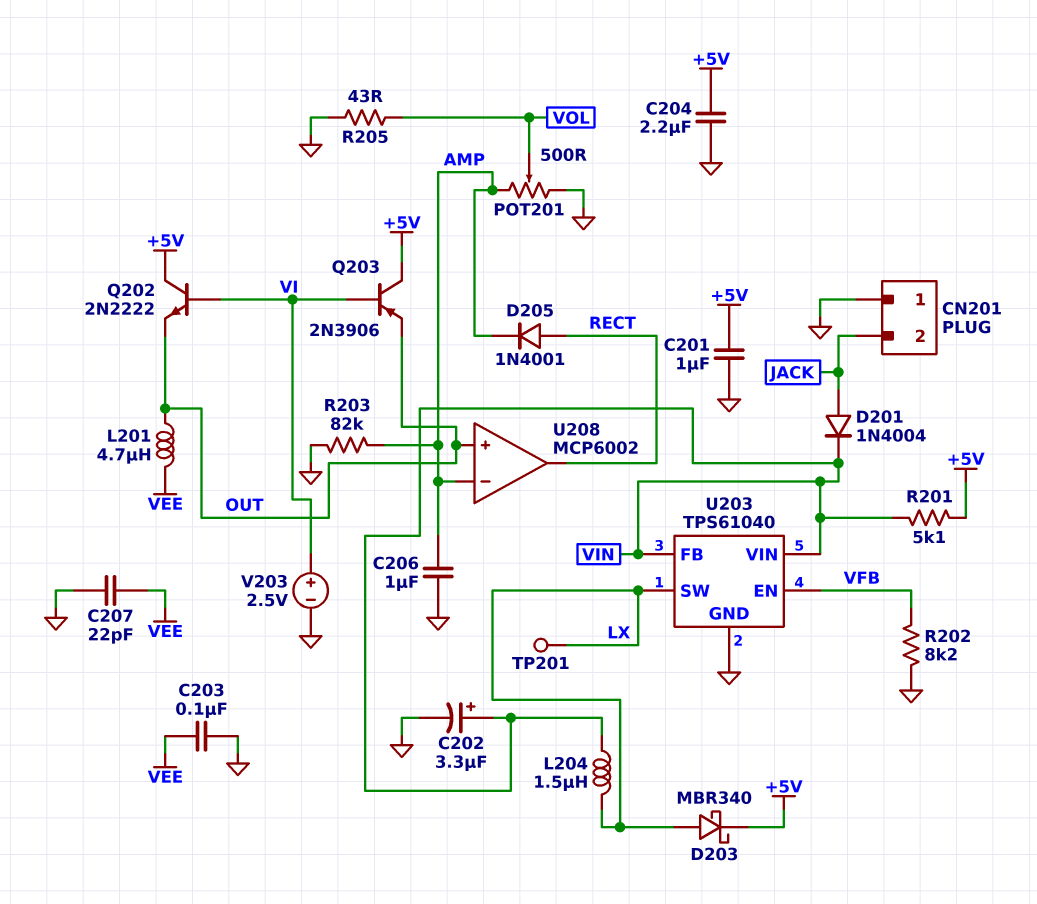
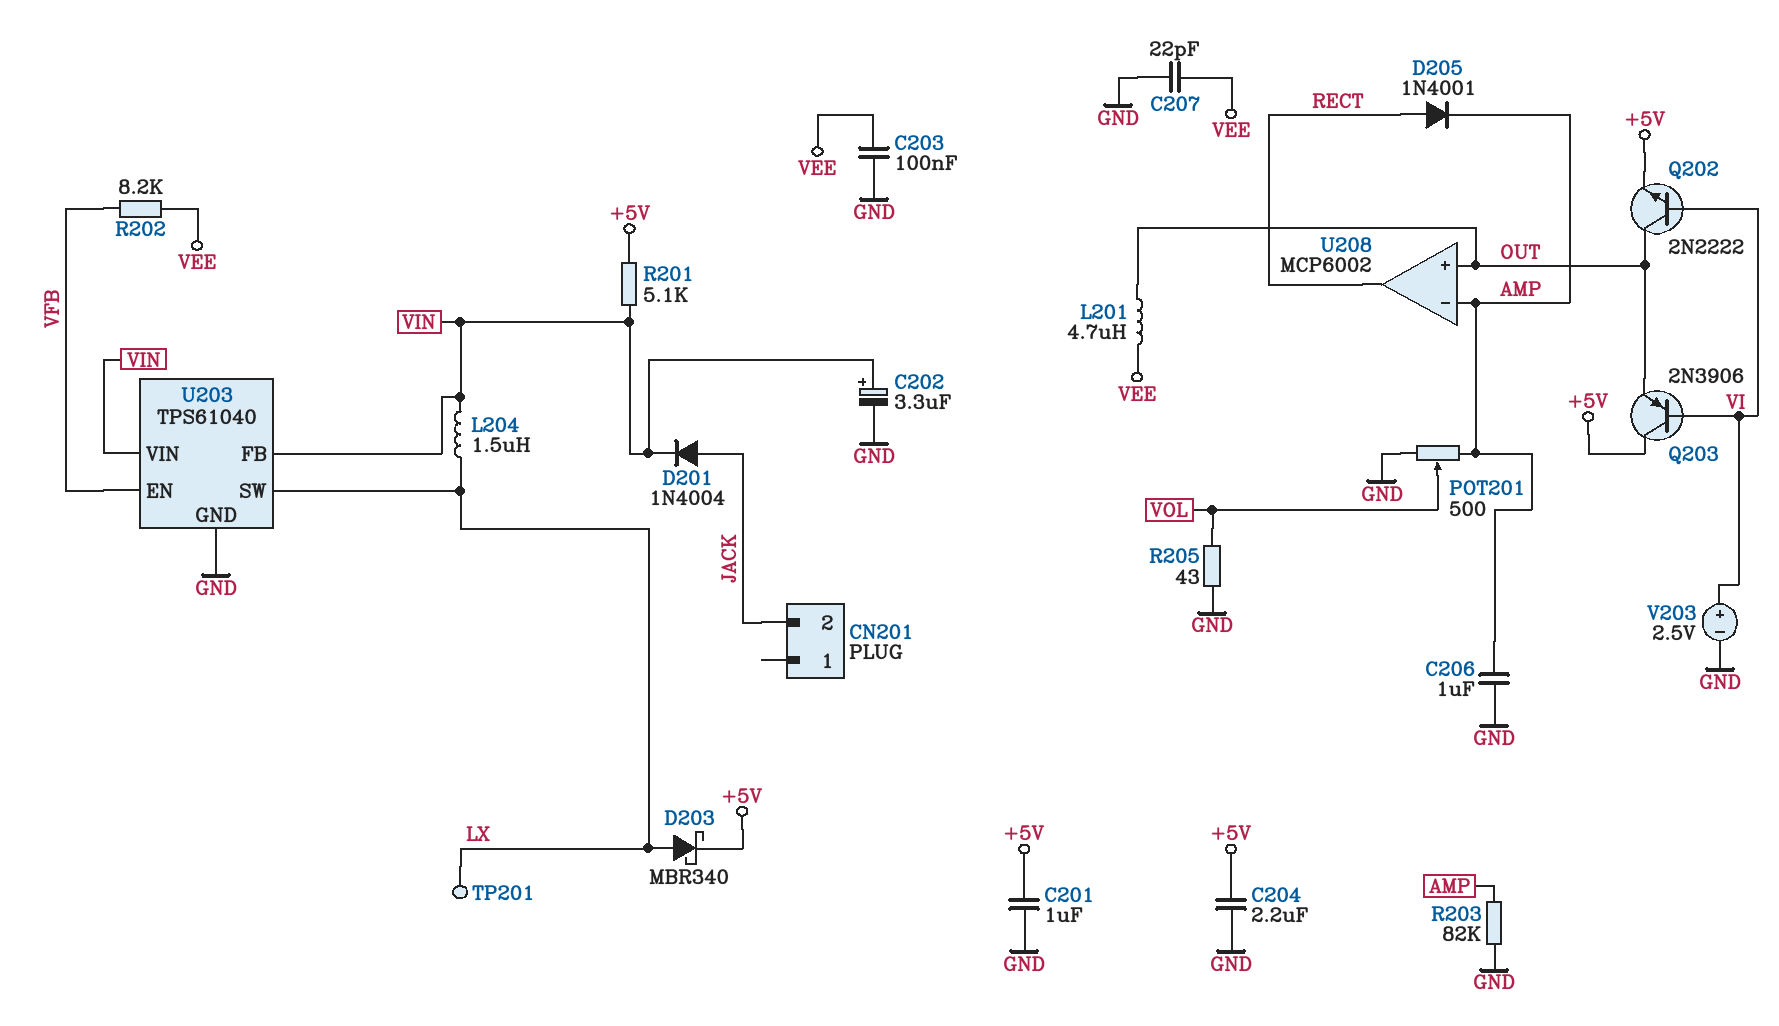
CN201 pin 1: GND -> none
Q202: NPN 2N2222 (B VI, C +5V, E OUT) -> NPN 2N2222 (B VI, C OUT, E +5V)
R202: 8.2k (GND, VFB) -> 8.2k (VEE, VFB)

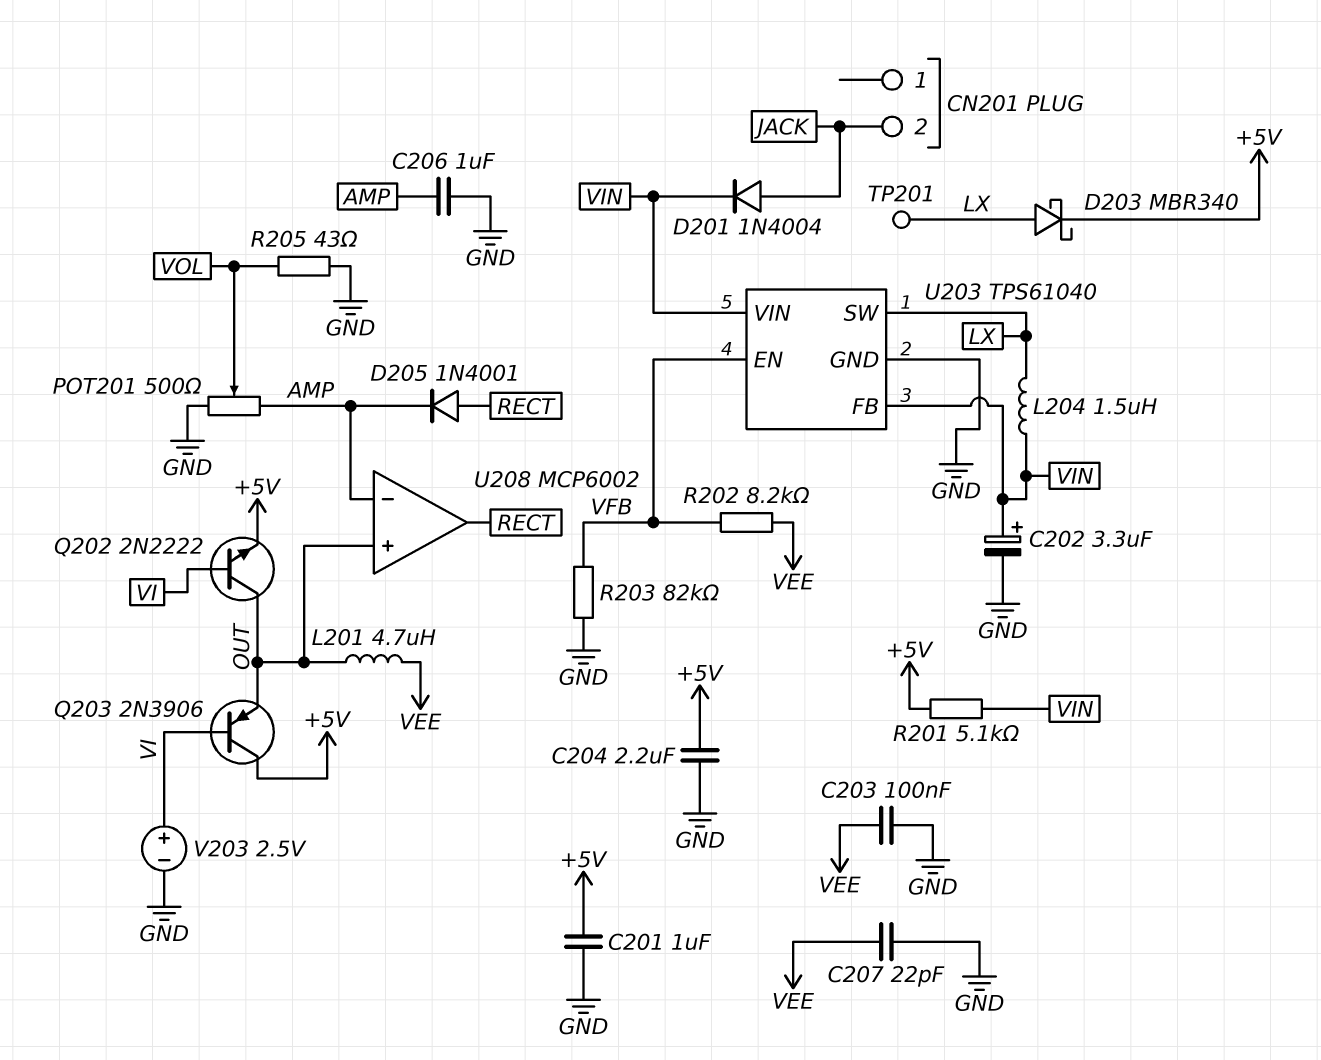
R203: 82k (AMP, GND) -> 82k (GND, VFB)

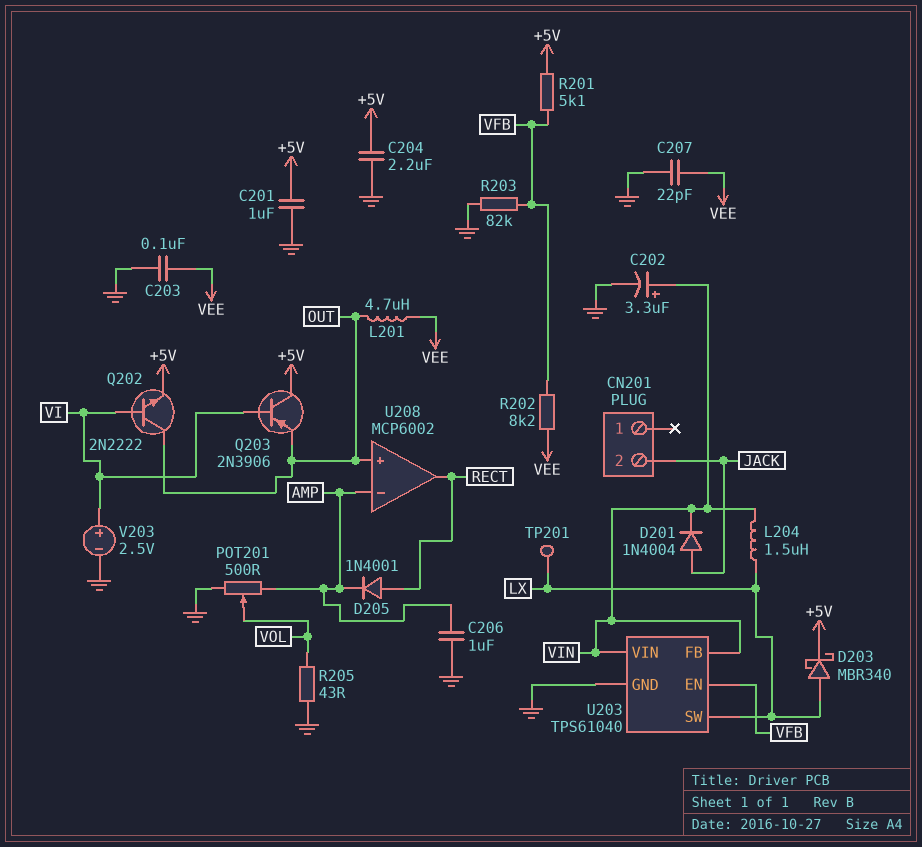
R201: 5.1k (+5V, VIN) -> 5.1k (+5V, VFB)

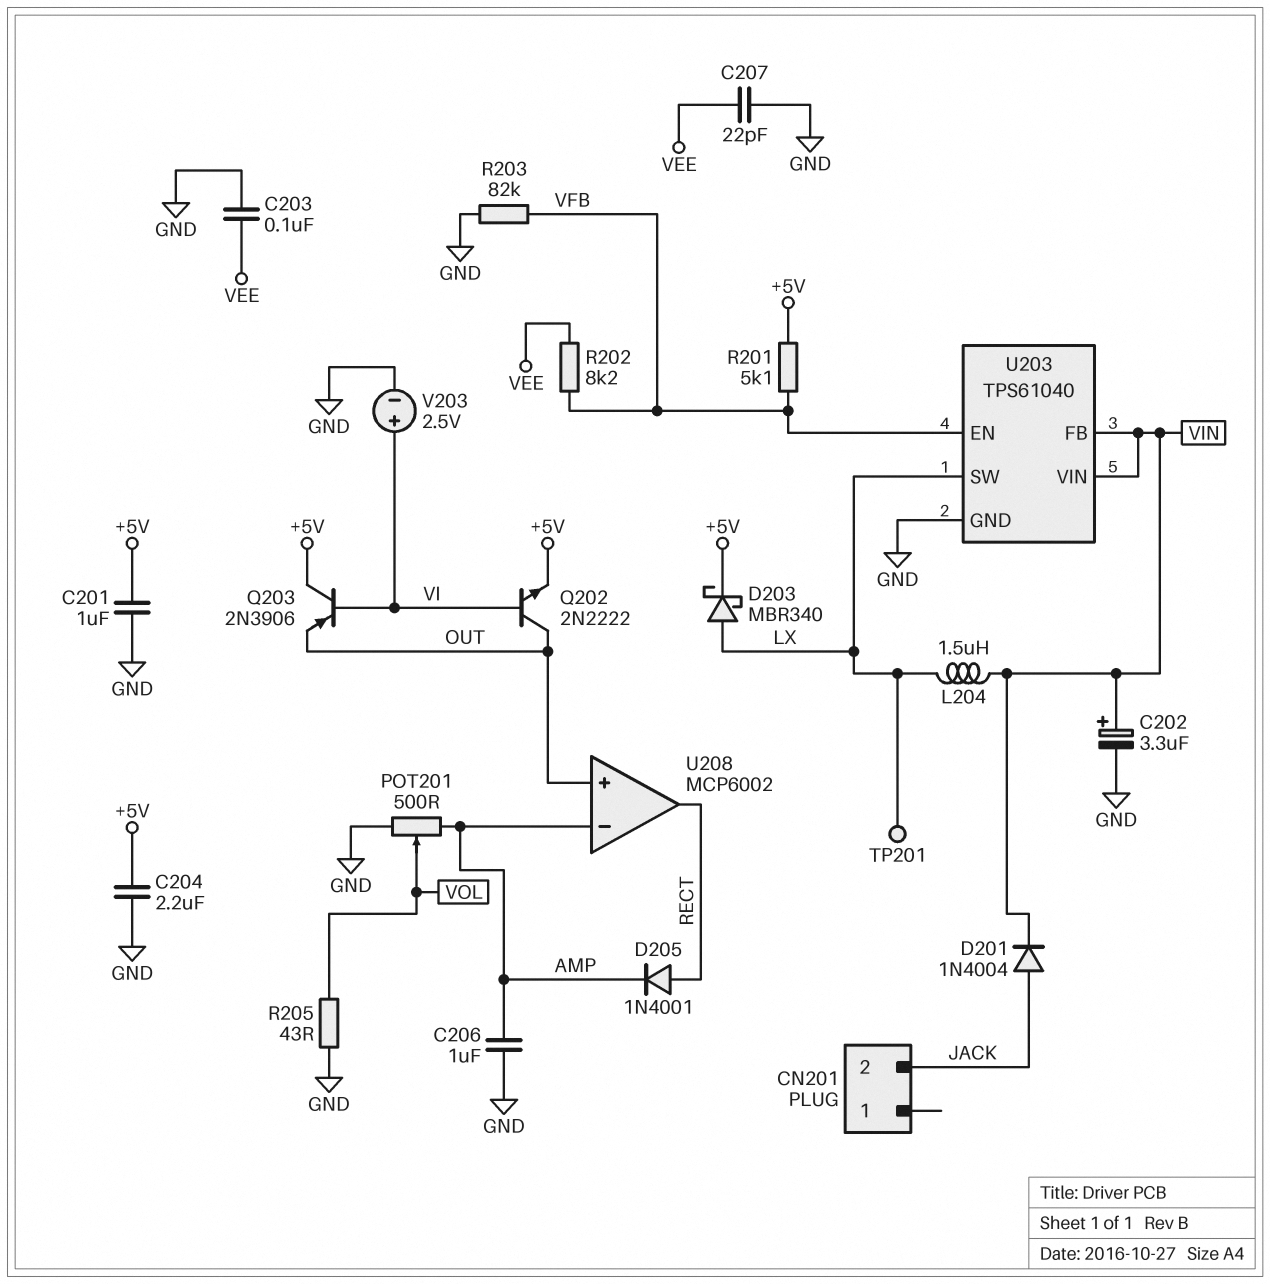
L201: 4.7uH (OUT, VEE) -> none

